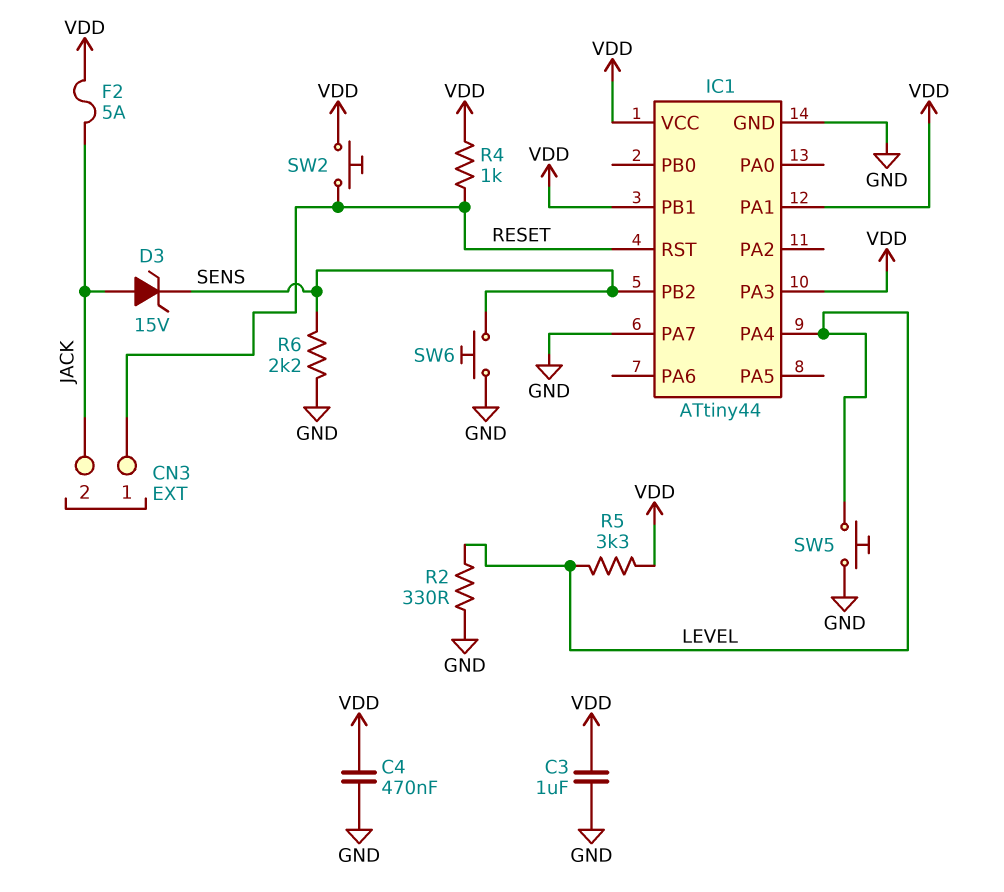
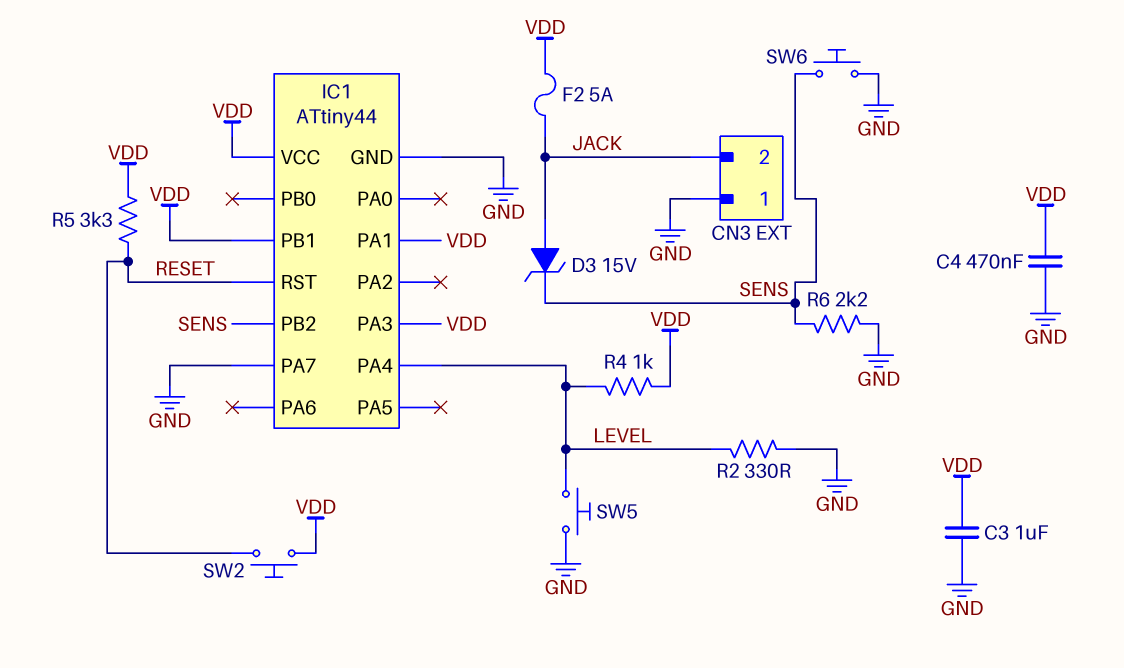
CN3 pin 1: RESET -> GND
R4: 1k (RESET, VDD) -> 1k (LEVEL, VDD)
R5: 3.3k (LEVEL, VDD) -> 3.3k (RESET, VDD)

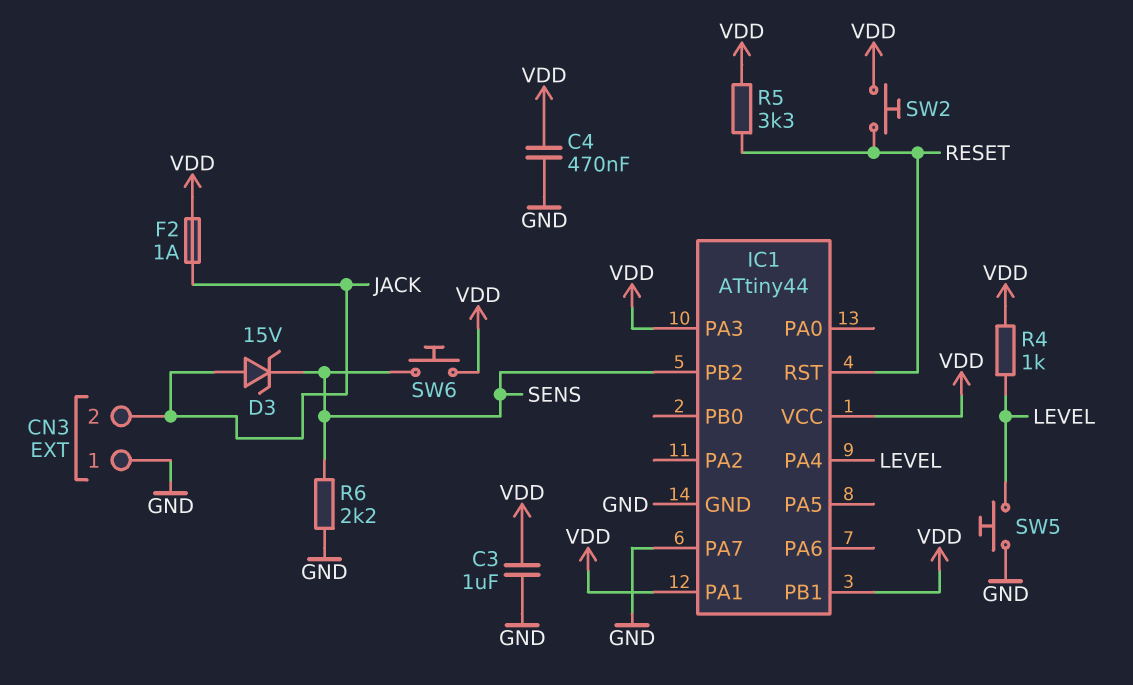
F2: 5A (JACK, VDD) -> 1A (JACK, VDD)
R2: 330 (GND, LEVEL) -> none
SW6: button (GND, SENS) -> button (SENS, VDD)

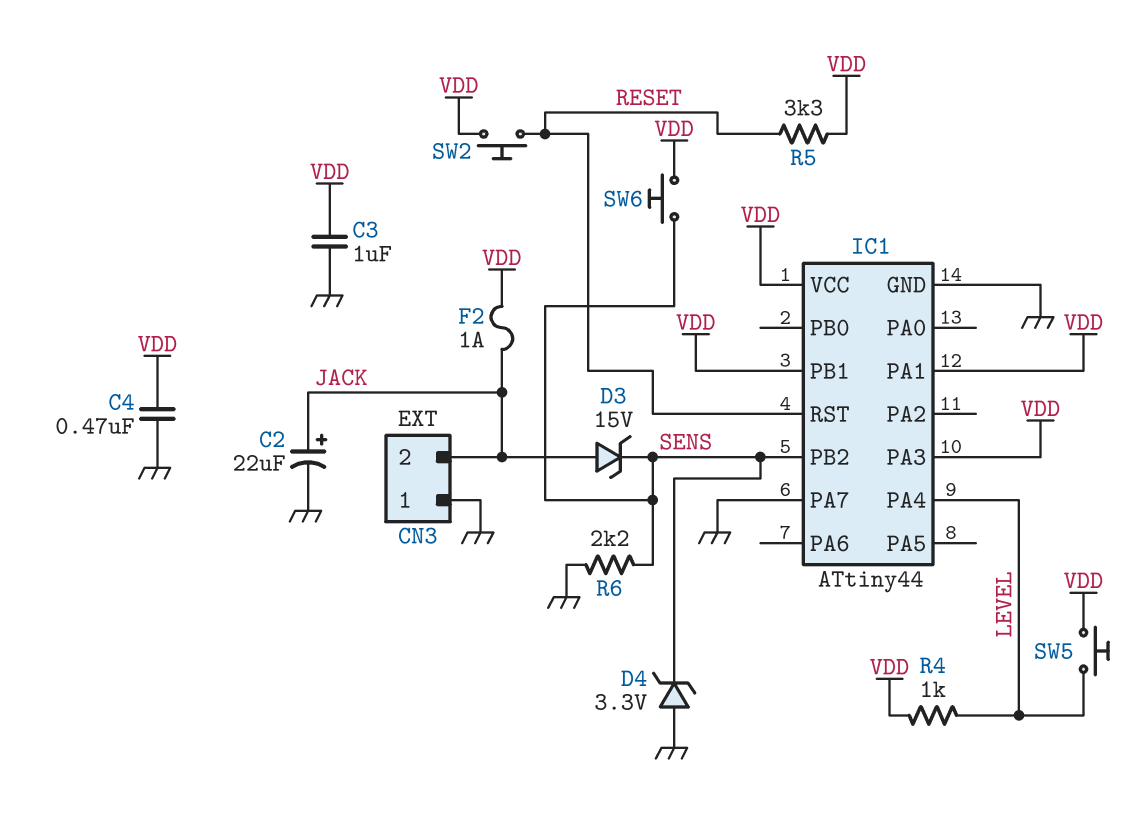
C2: none -> 22uF (plus JACK, minus GND)
D4: none -> zener 3.3V (A GND, K SENS)
SW5: button (GND, LEVEL) -> button (LEVEL, VDD)

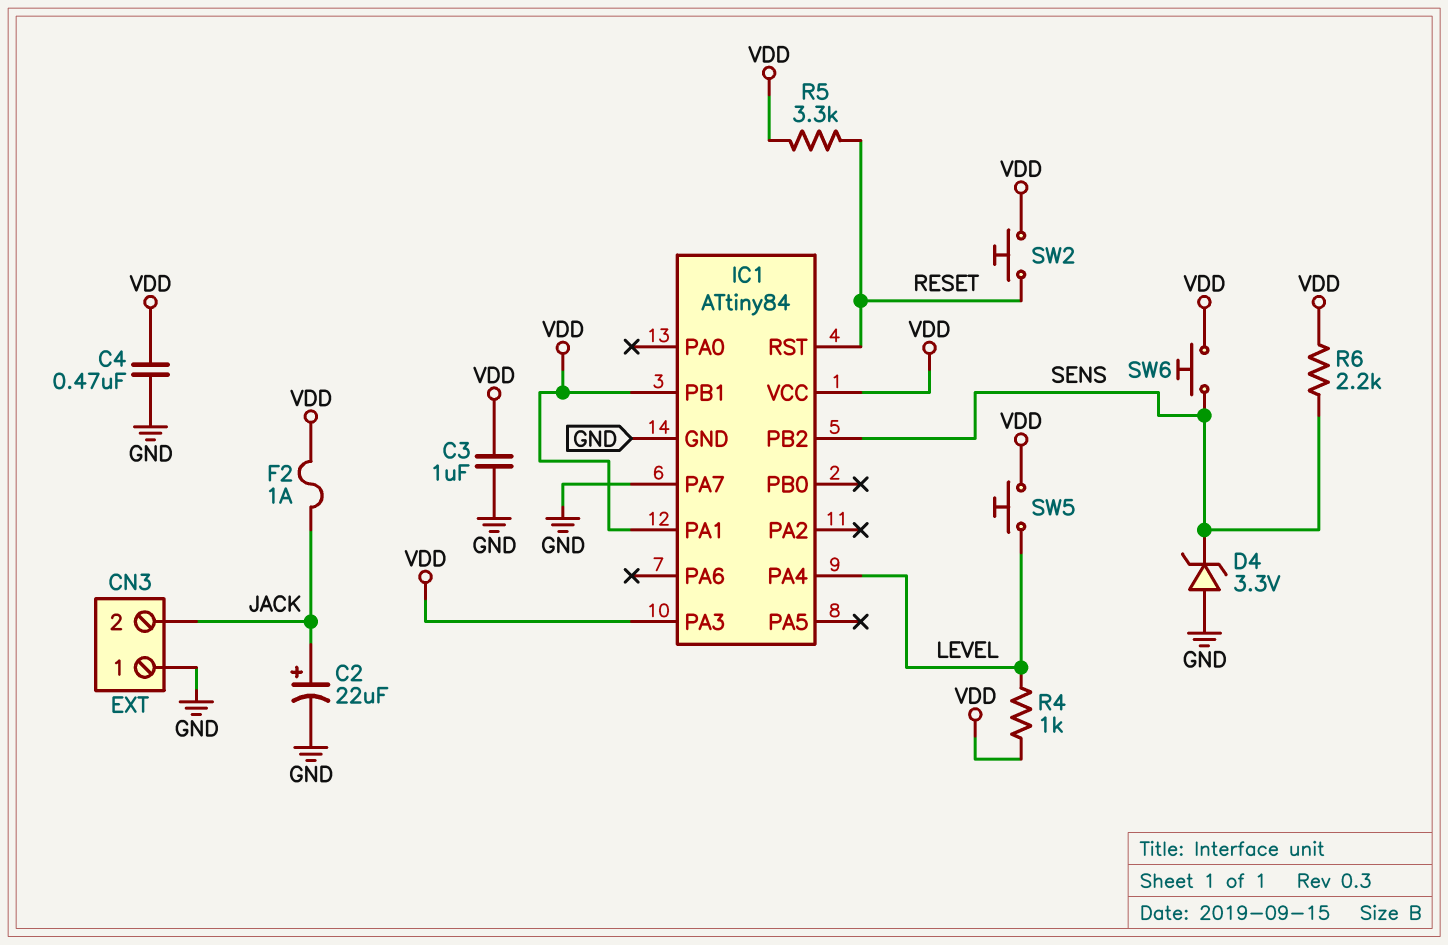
D3: zener 15V (A JACK, K SENS) -> none
IC1: ATtiny44 -> ATtiny84
R6: 2.2k (GND, SENS) -> 2.2k (SENS, VDD)

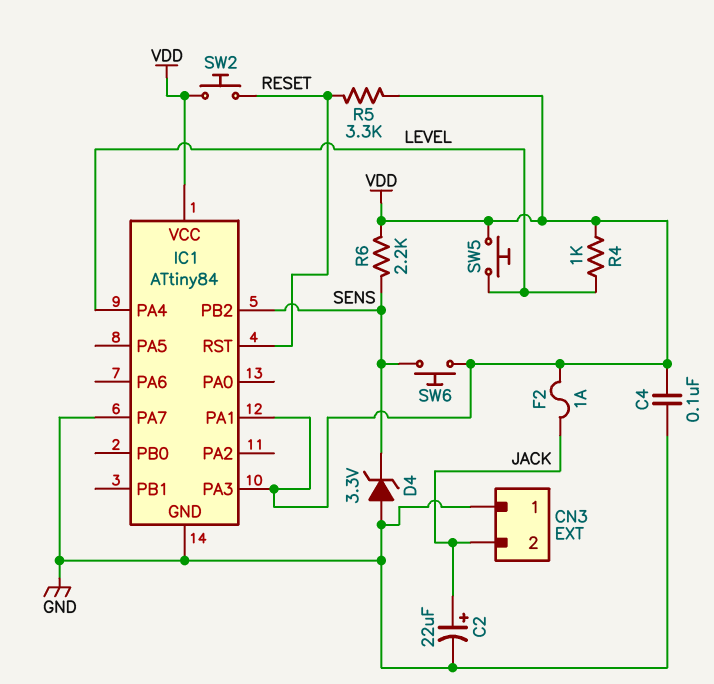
C3: 1uF (GND, VDD) -> none
C4: 470nF (GND, VDD) -> 100nF (GND, VDD)
IC1 pin PB1: VDD -> none

